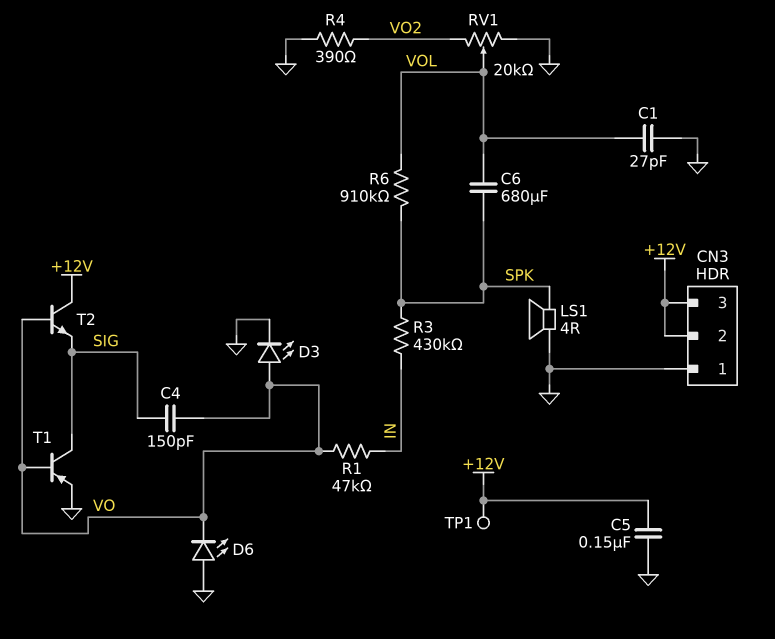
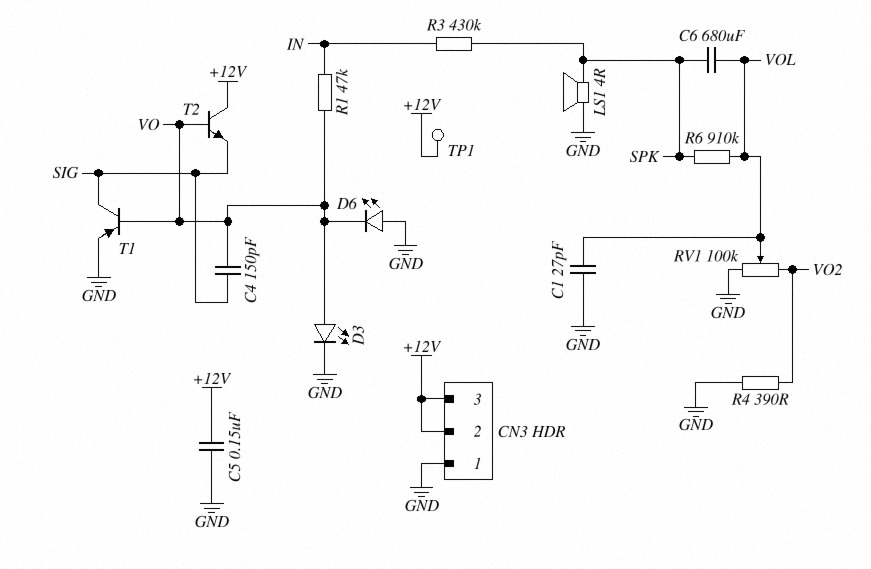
RV1: 20k (GND, VO2, wiper VOL) -> 100k (GND, VO2, wiper VOL)

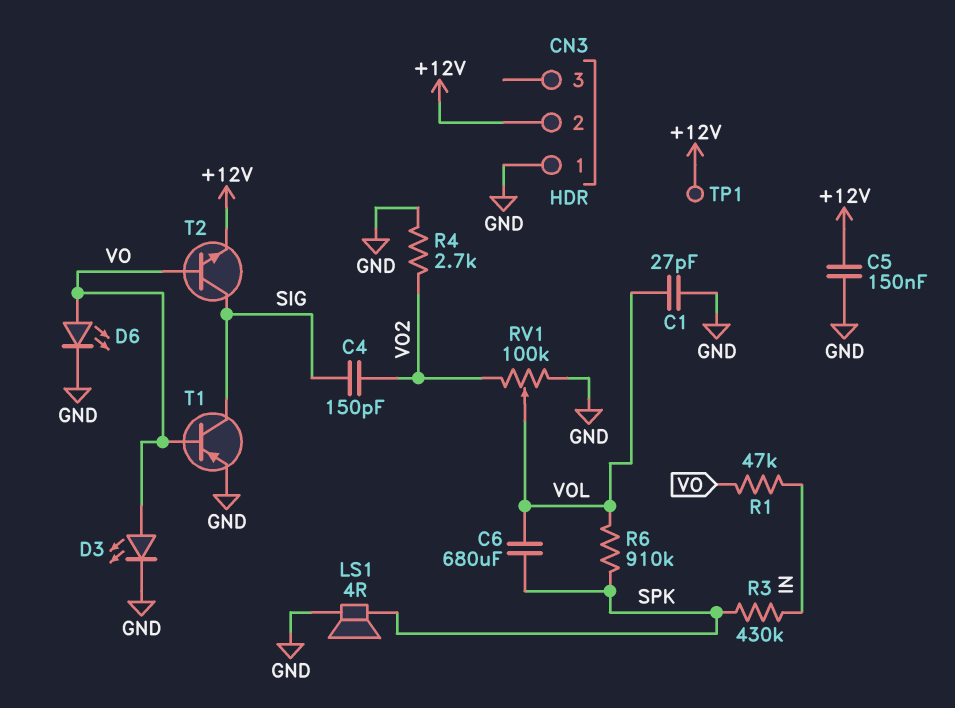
C4: 150pF (SIG, VO) -> 150pF (SIG, VO2)
CN3 pin 3: +12V -> none
D6: LED (A GND, K VO) -> LED (A VO, K GND)
R4: 390 (GND, VO2) -> 2.7k (GND, VO2)
T2: NPN (B VO, C +12V, E SIG) -> NPN (B VO, C SIG, E +12V)

